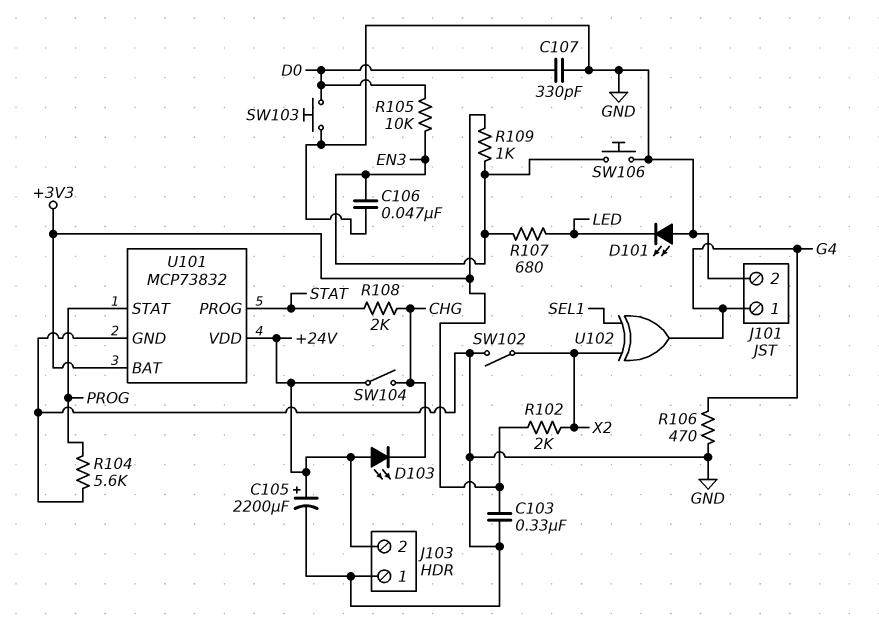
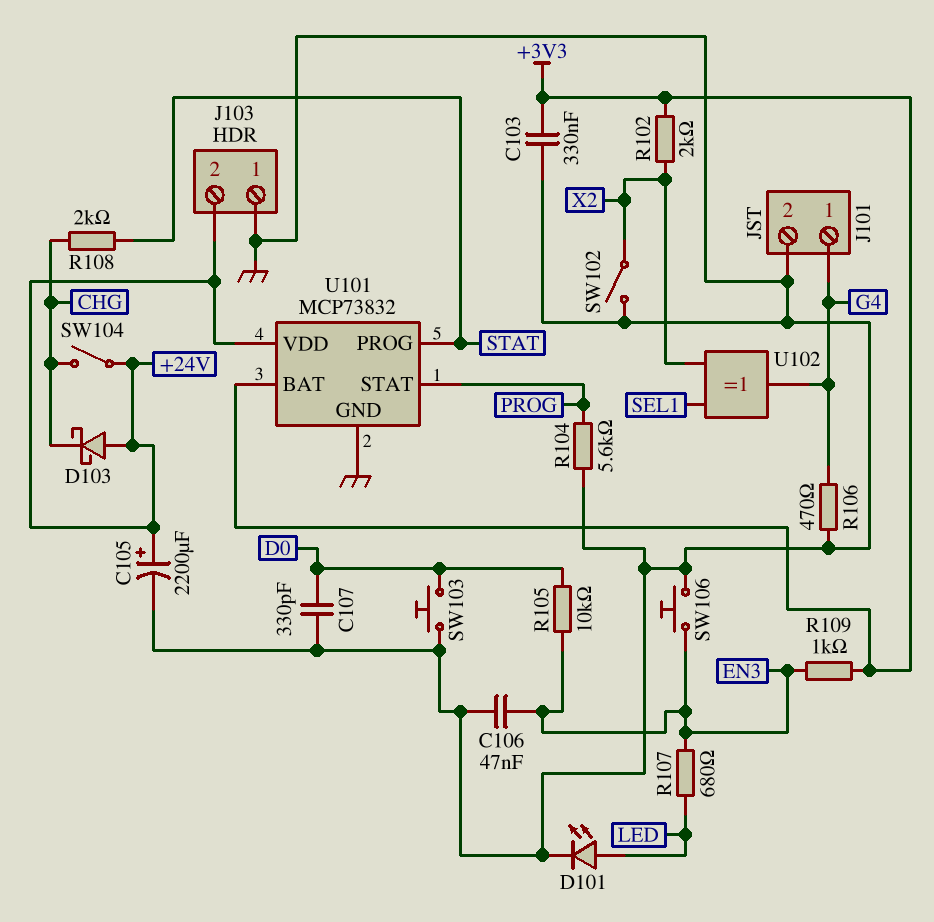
D101: LED (A GND, K LED) -> LED (A LED, K GND)
D103: LED (A +24V, K CHG) -> schottky (A +24V, K CHG)

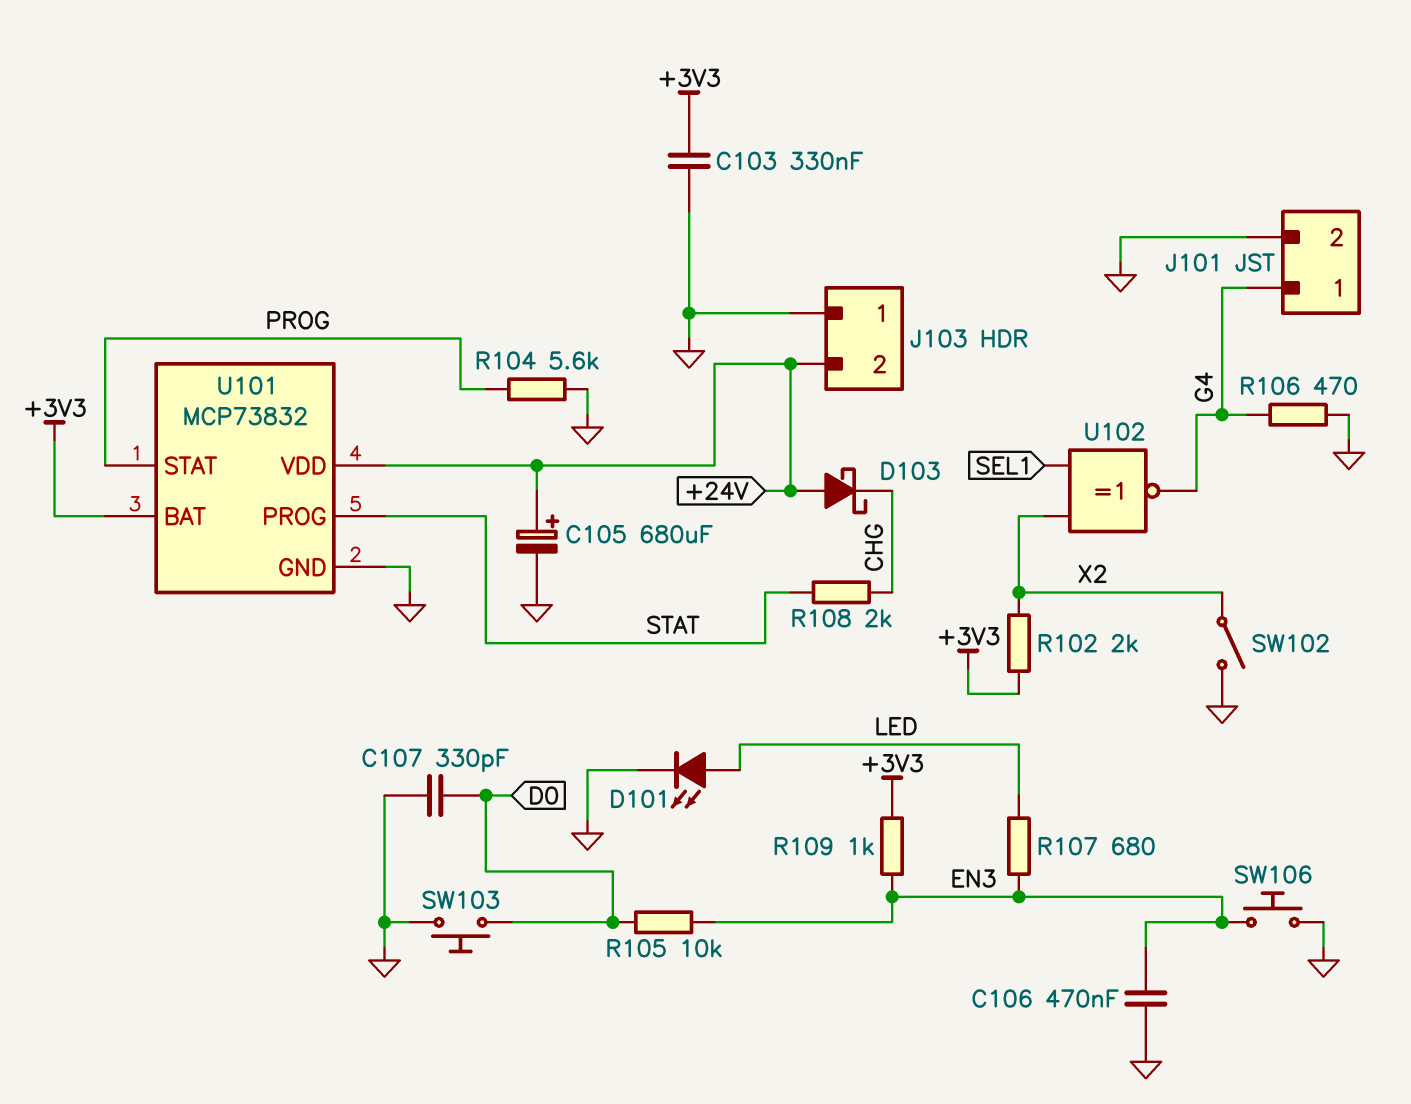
C105: 2200uF (plus +24V, minus GND) -> 680uF (plus +24V, minus GND)
C106: 47nF (EN3, GND) -> 470nF (EN3, GND)
SW104: switch (+24V, CHG) -> none
U102: XOR (in SEL1, in X2, out G4) -> XNOR (in SEL1, in X2, out G4)

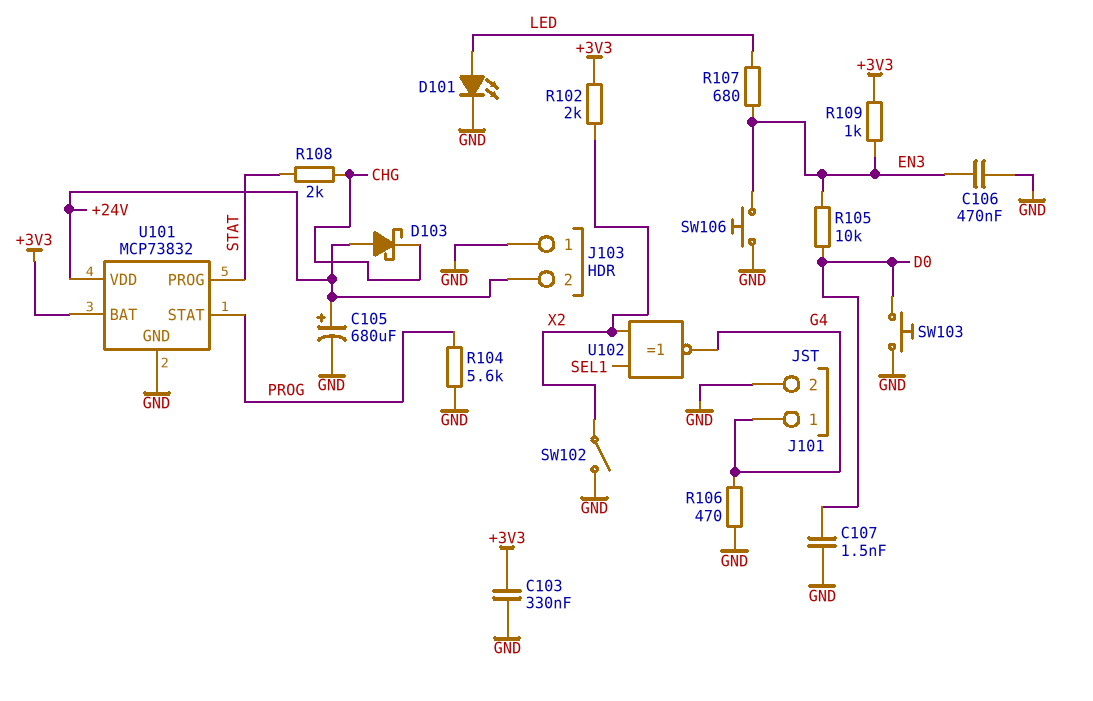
C107: 330pF (D0, GND) -> 1.5nF (D0, GND)

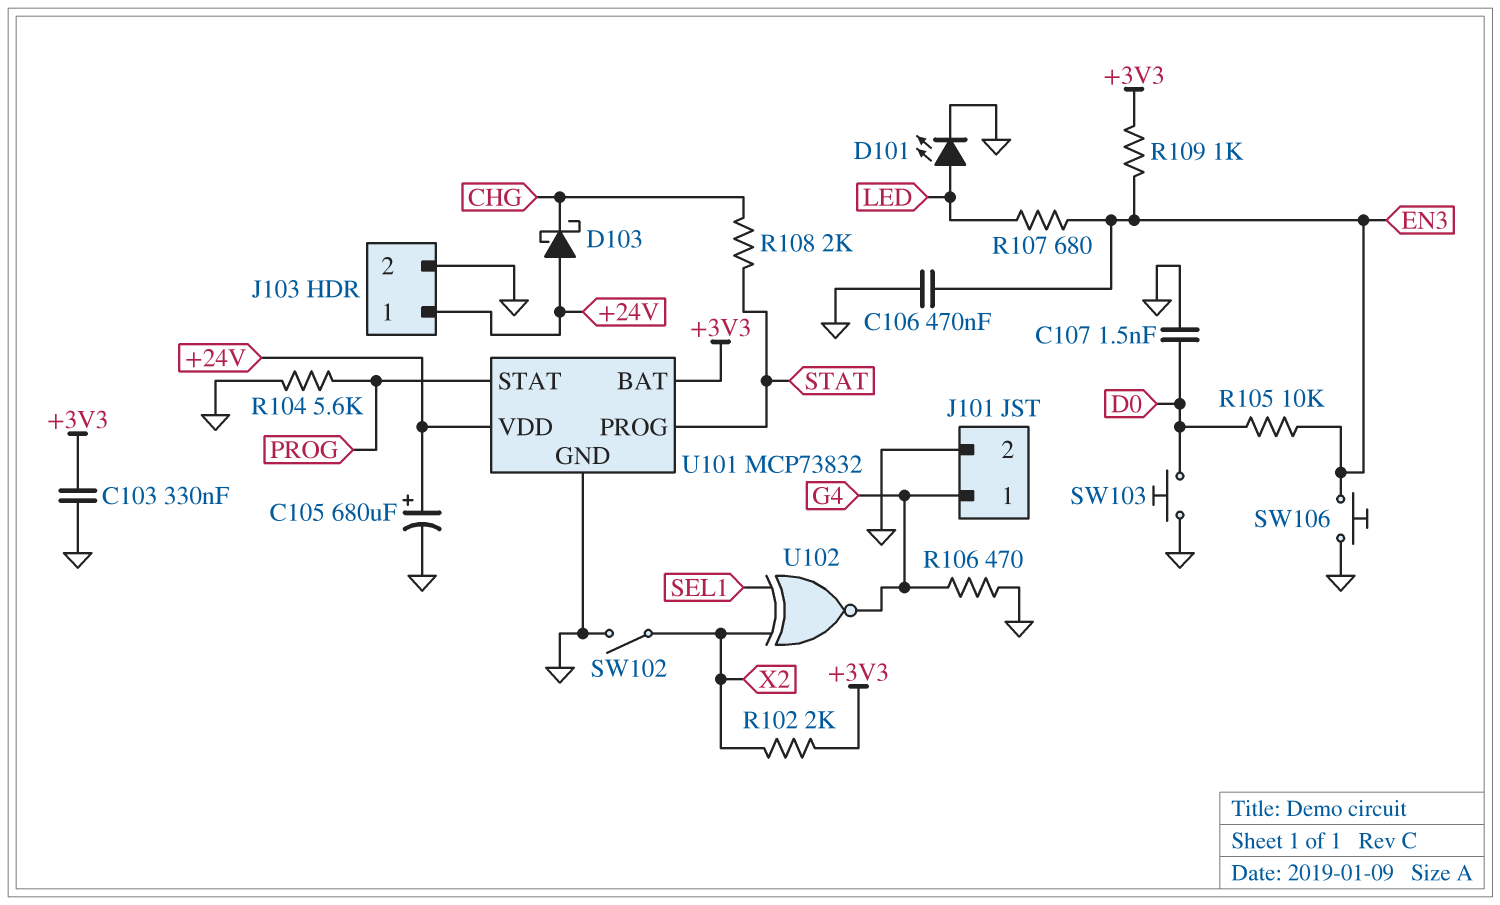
J103 pin 1: GND -> +24V
J103 pin 2: +24V -> GND

